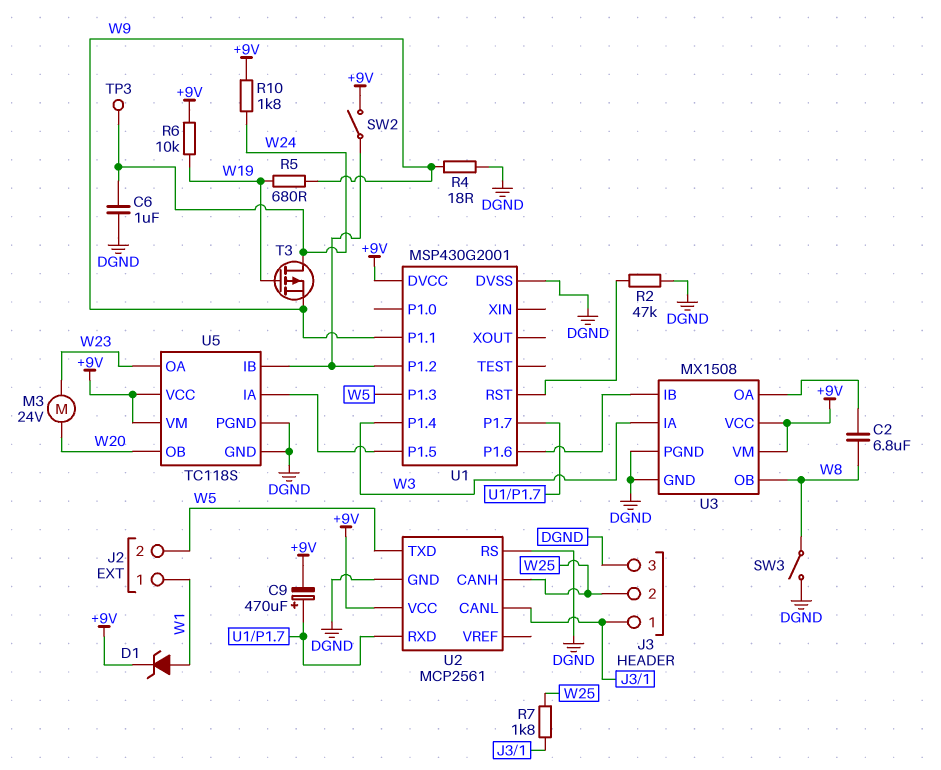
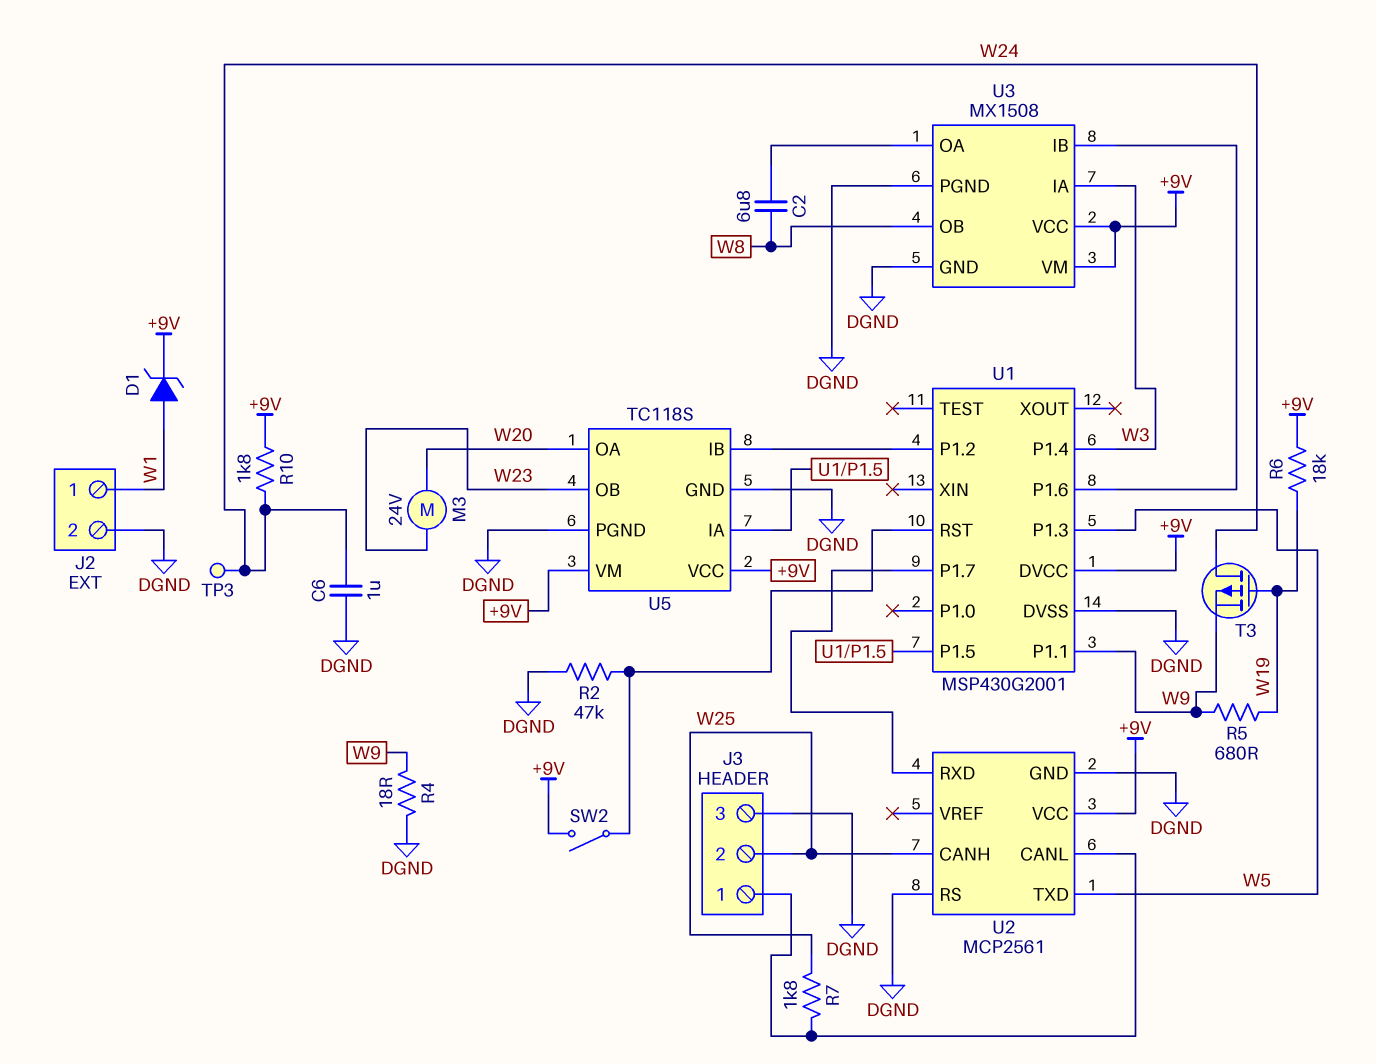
C9: 470uF (plus U1/P1.7, minus +9V) -> none
J2 pin 2: W5 -> DGND
R6: 10k (+9V, W19) -> 18k (+9V, W19)
SW2: switch (+9V, U1/P1.2) -> switch (+9V, U1/RST)
SW3: switch (DGND, W8) -> none
U5 pin OA: W23 -> W20
U5 pin OB: W20 -> W23

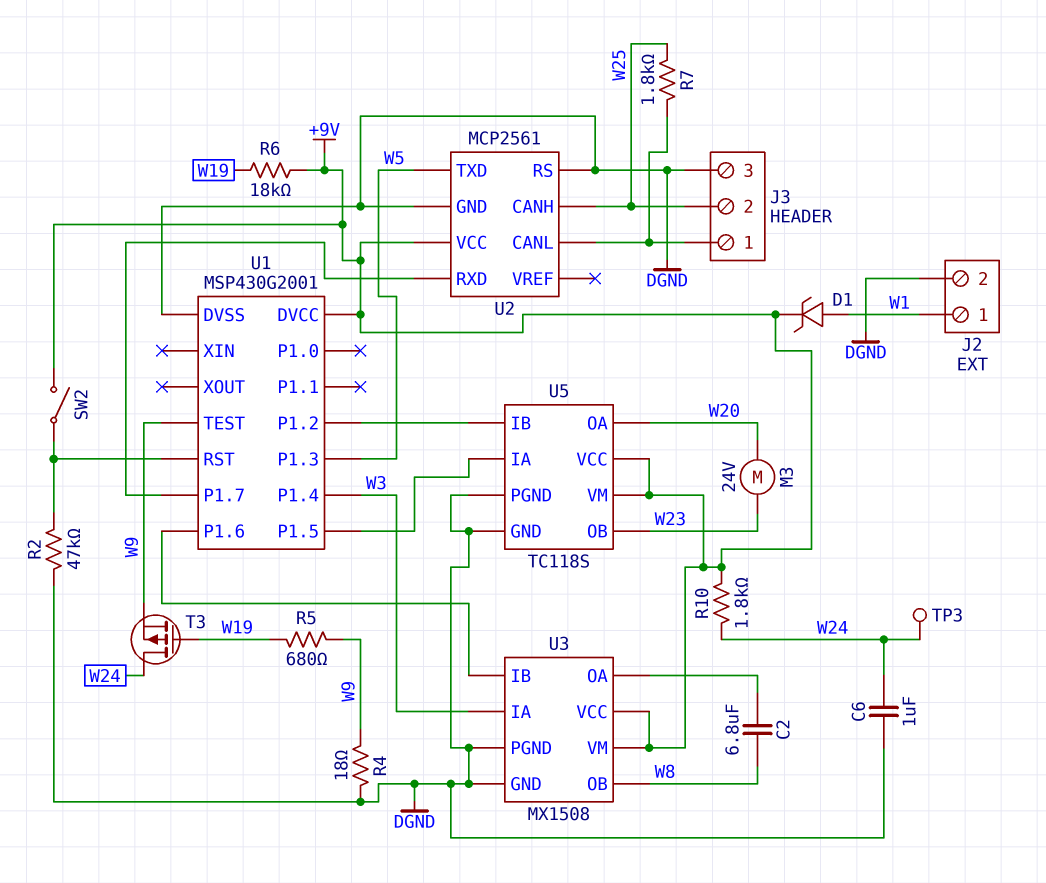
U1 pin P1.1: W9 -> none
U1 pin TEST: none -> W9

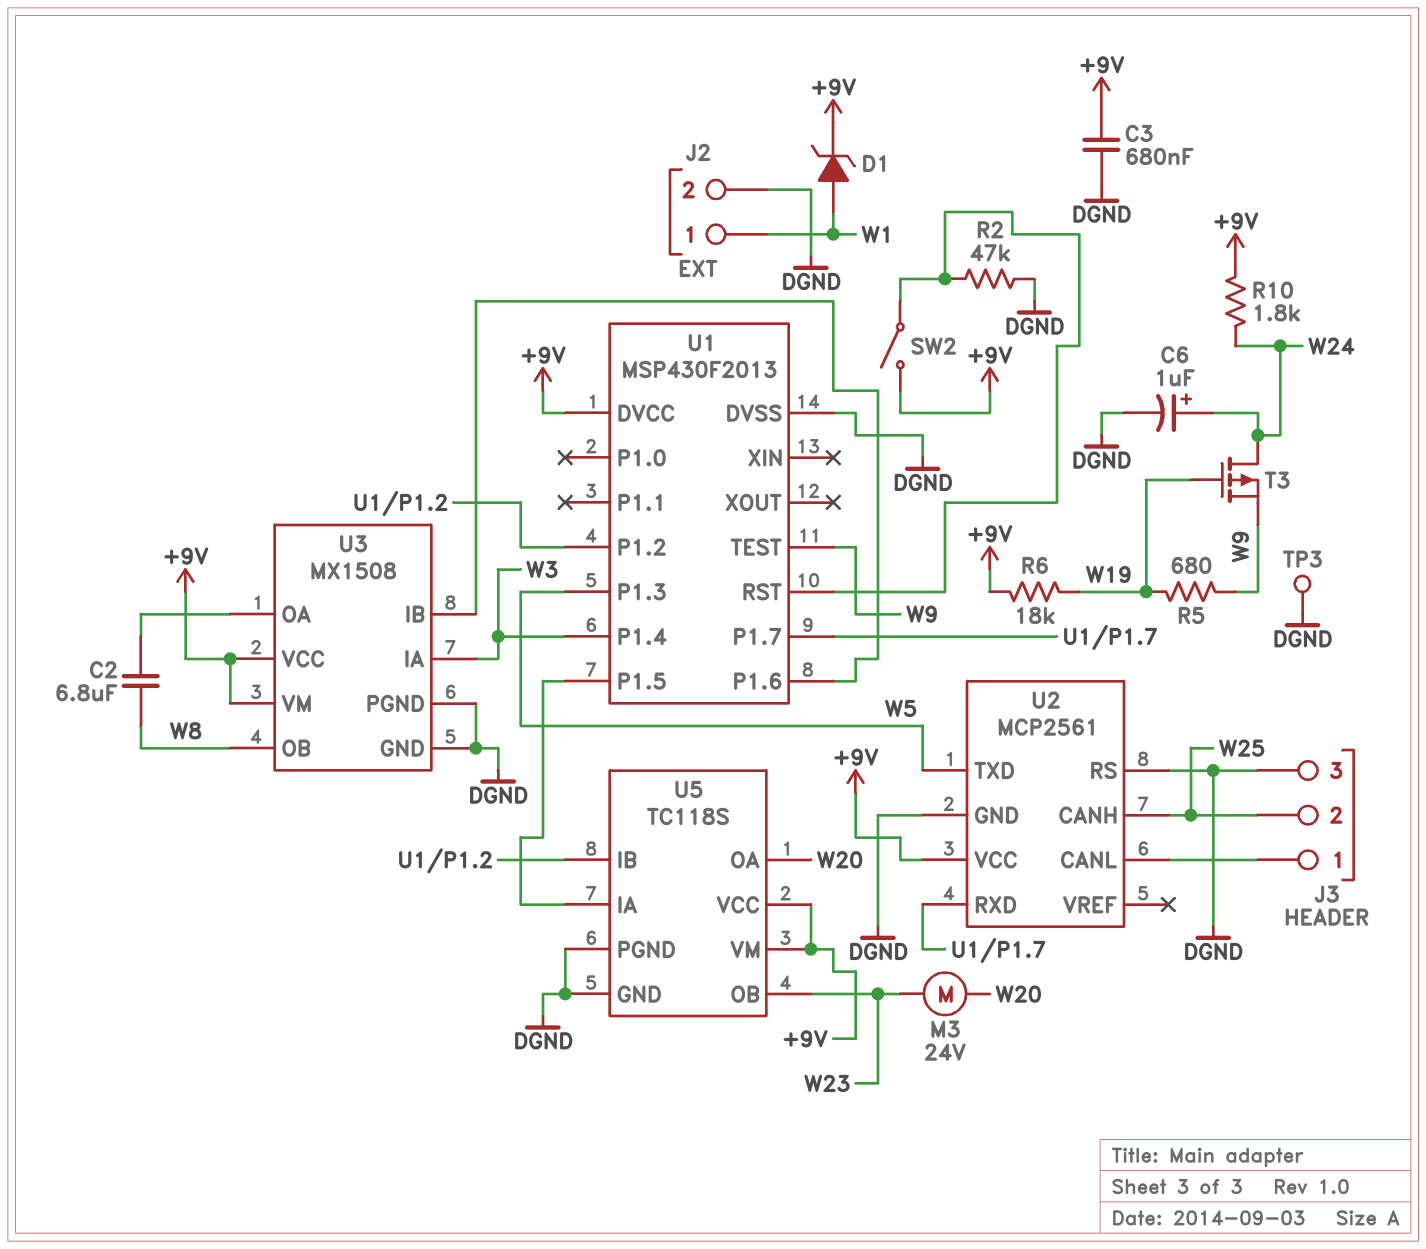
C3: none -> 680nF (+9V, DGND)
C6: 1uF (DGND, W24) -> 1uF (plus W24, minus DGND)
R4: 18 (DGND, W9) -> none
R7: 1.8k (J3/1, W25) -> none
TP3: test point (W24) -> test point (DGND)
U1: MSP430G2001 -> MSP430F2013

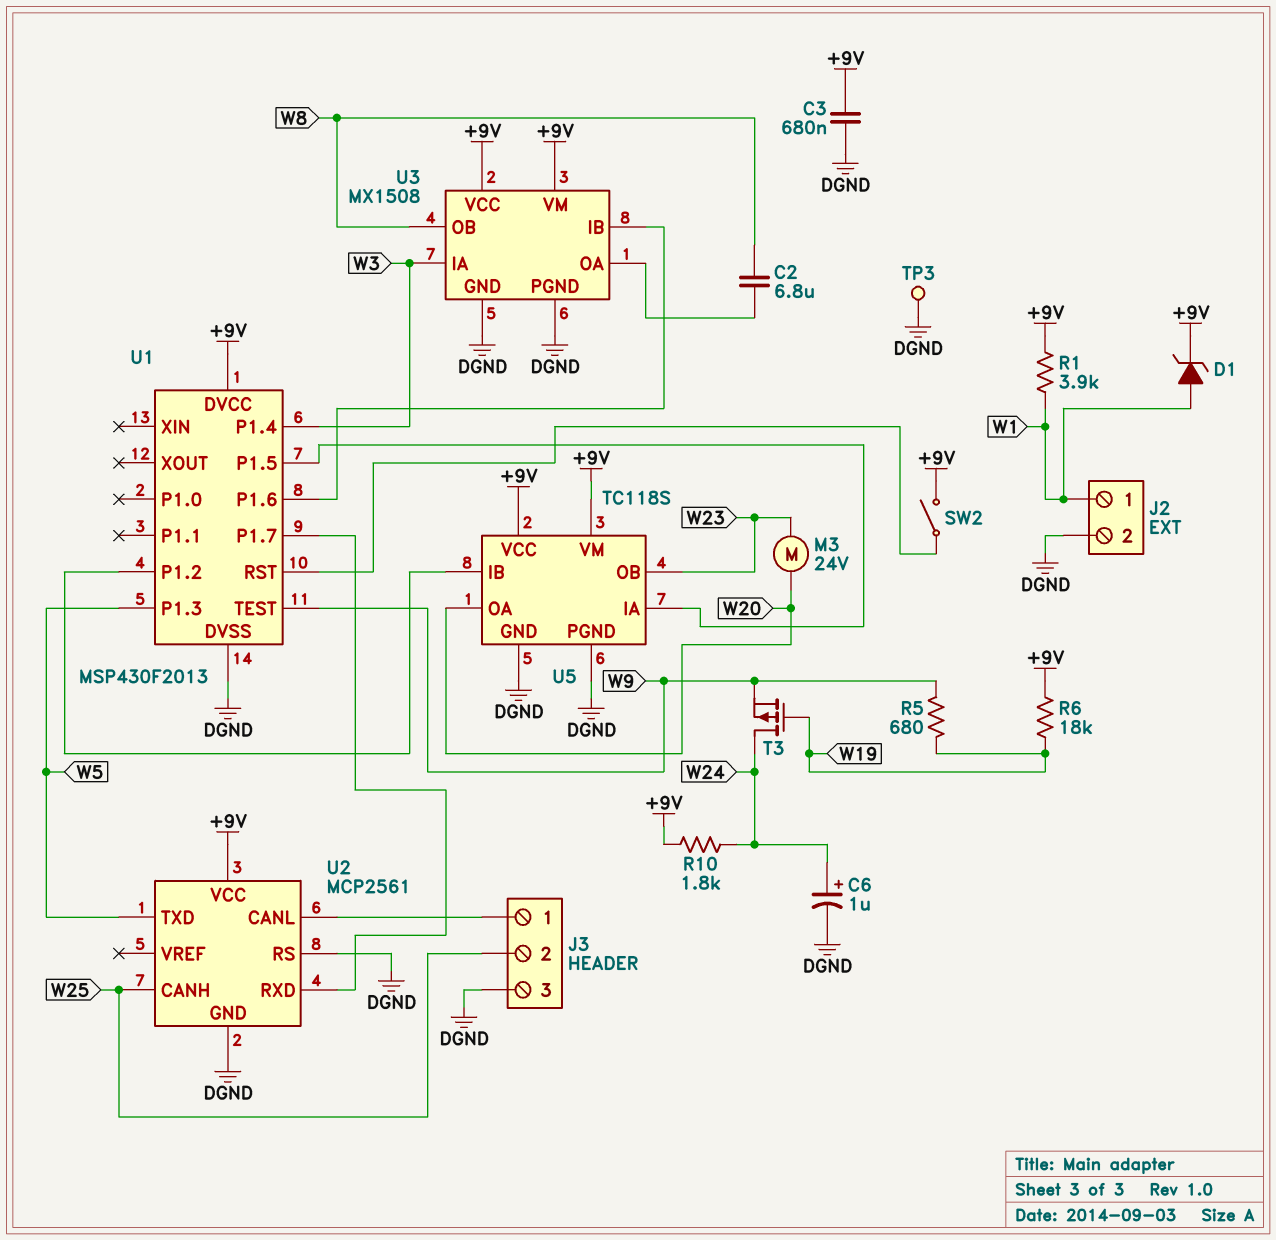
R1: none -> 3.9k (+9V, W1)
R2: 47k (DGND, U1/RST) -> none

